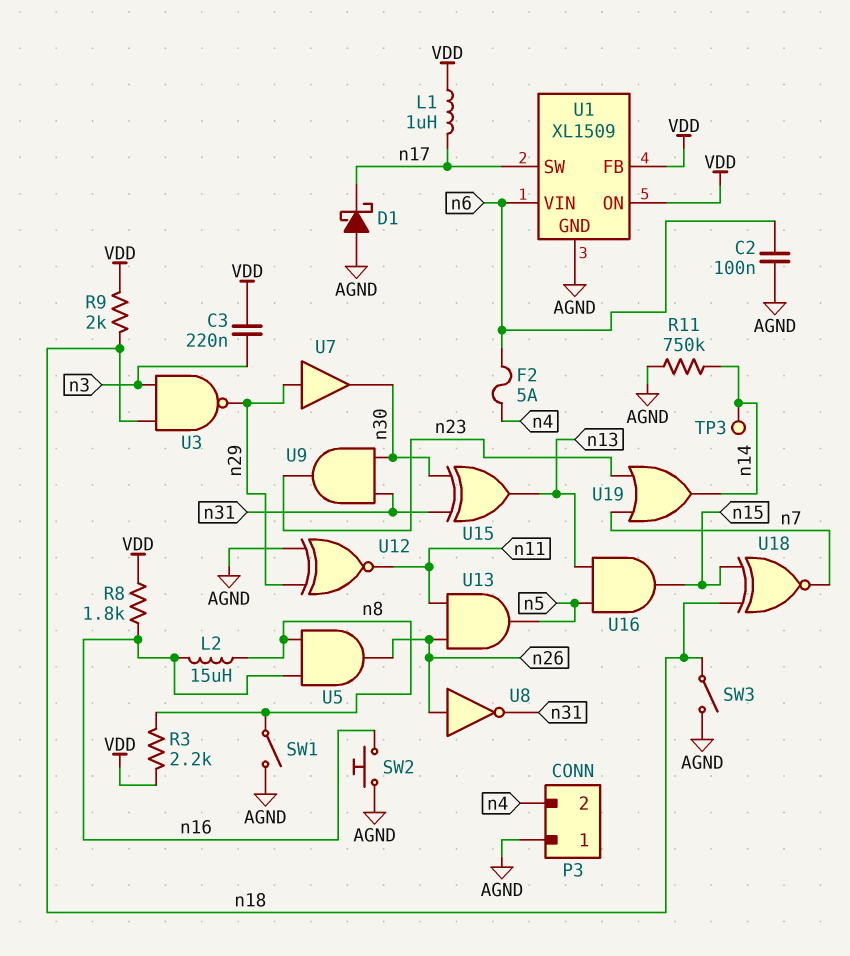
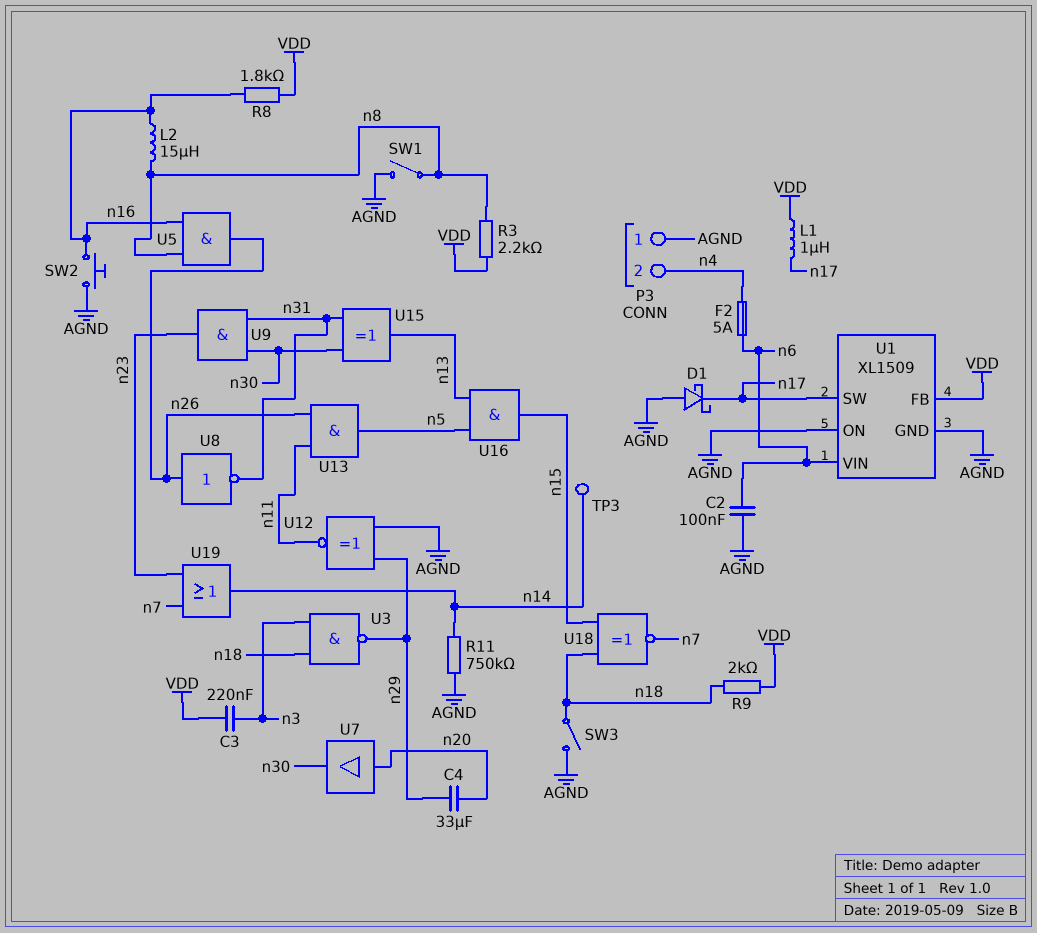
C4: none -> 33uF (n20, n29)
U1 pin ON: VDD -> AGND
U7: buffer (in n29, out n30) -> buffer (in n20, out n30)

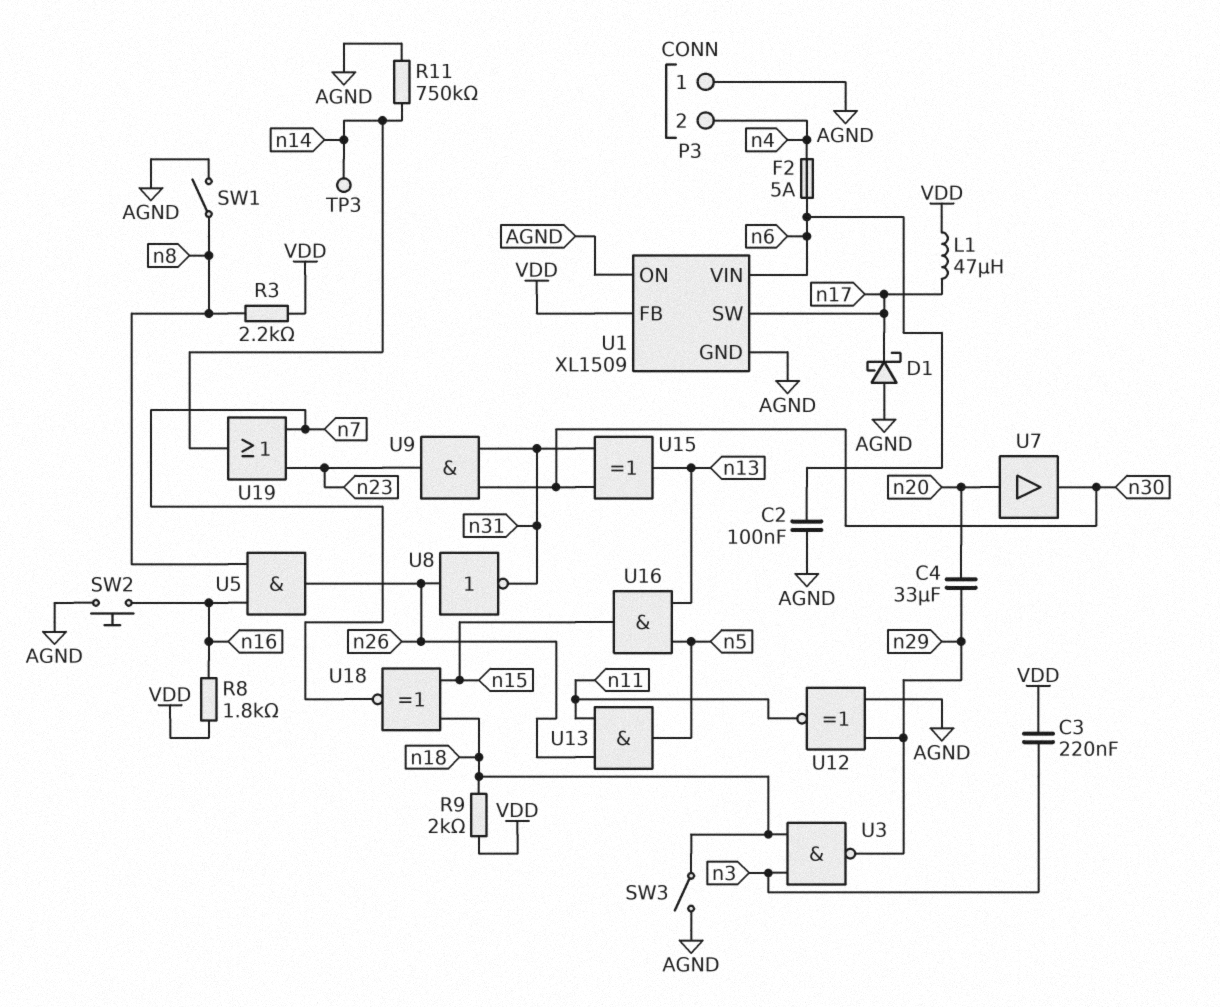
L1: 1uH (VDD, n17) -> 47uH (VDD, n17)
L2: 15uH (n8, n16) -> none

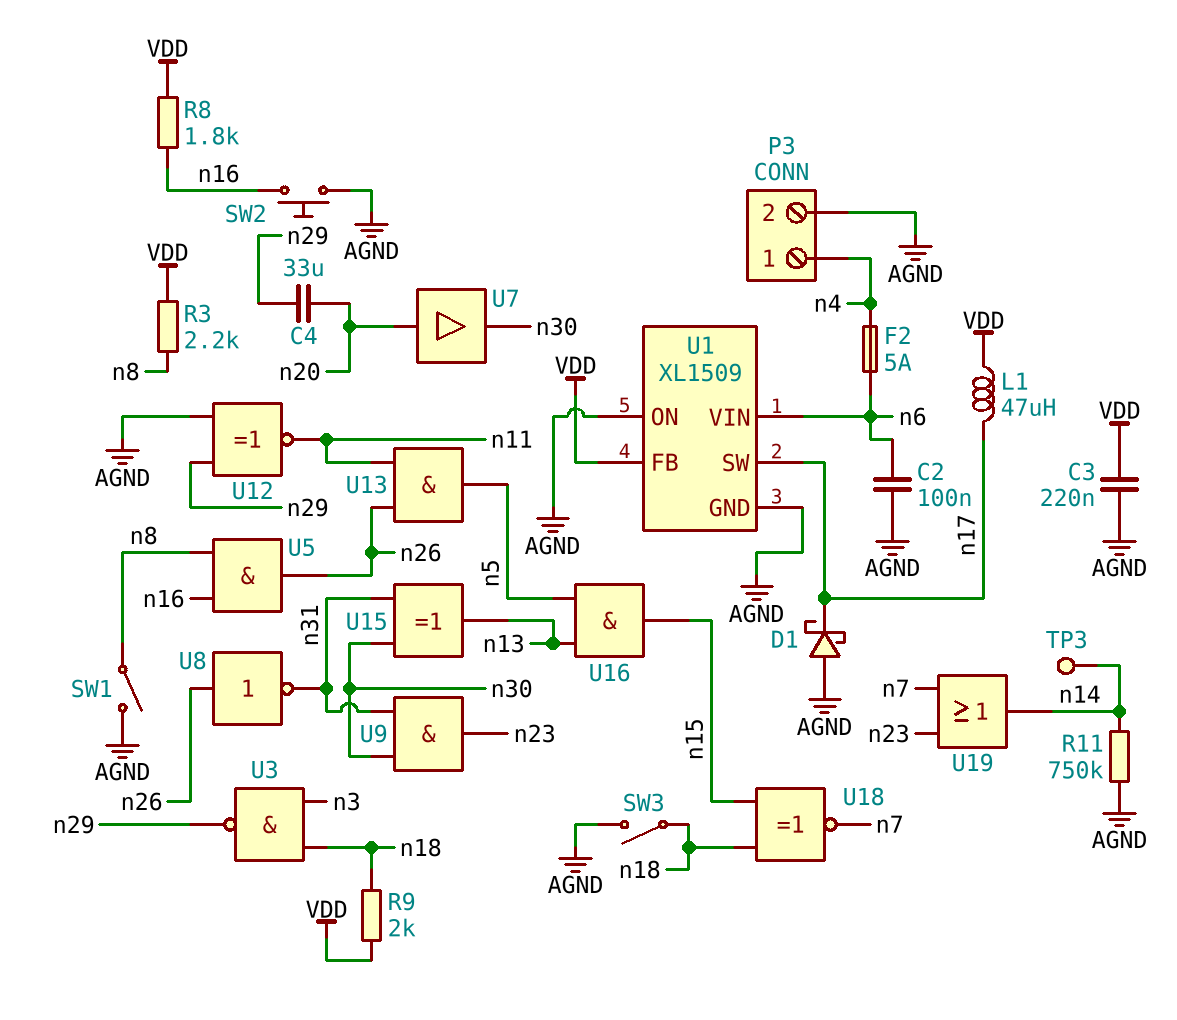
C3: 220nF (VDD, n3) -> 220nF (AGND, VDD)
P3 pin 1: AGND -> n4
P3 pin 2: n4 -> AGND

